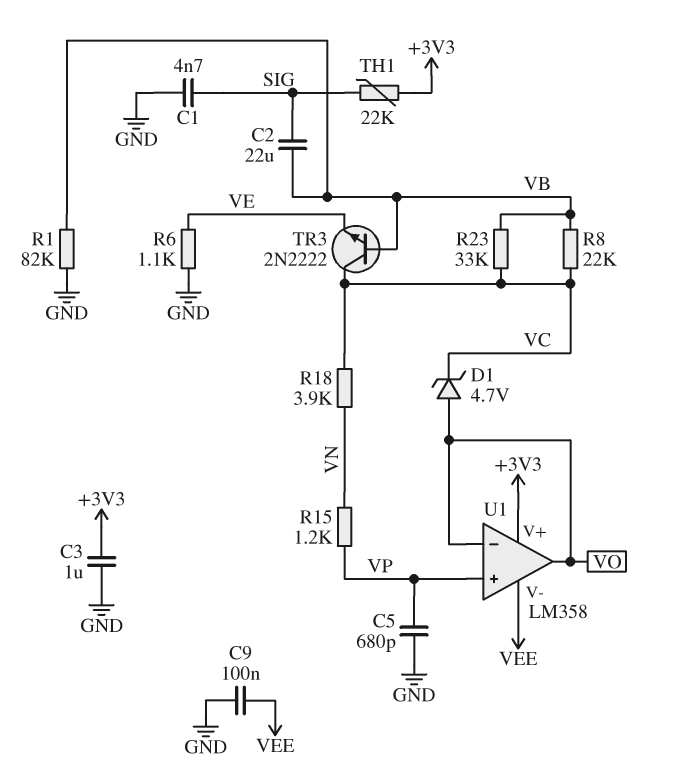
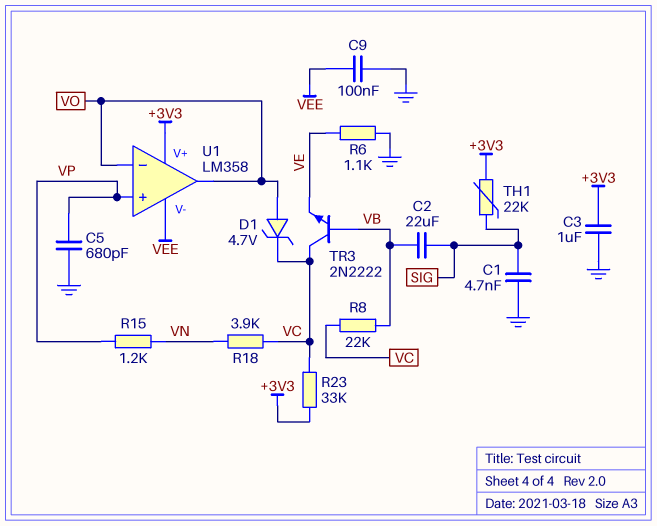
R1: 82k (GND, VB) -> none
R23: 33k (VB, VC) -> 33k (+3V3, VC)

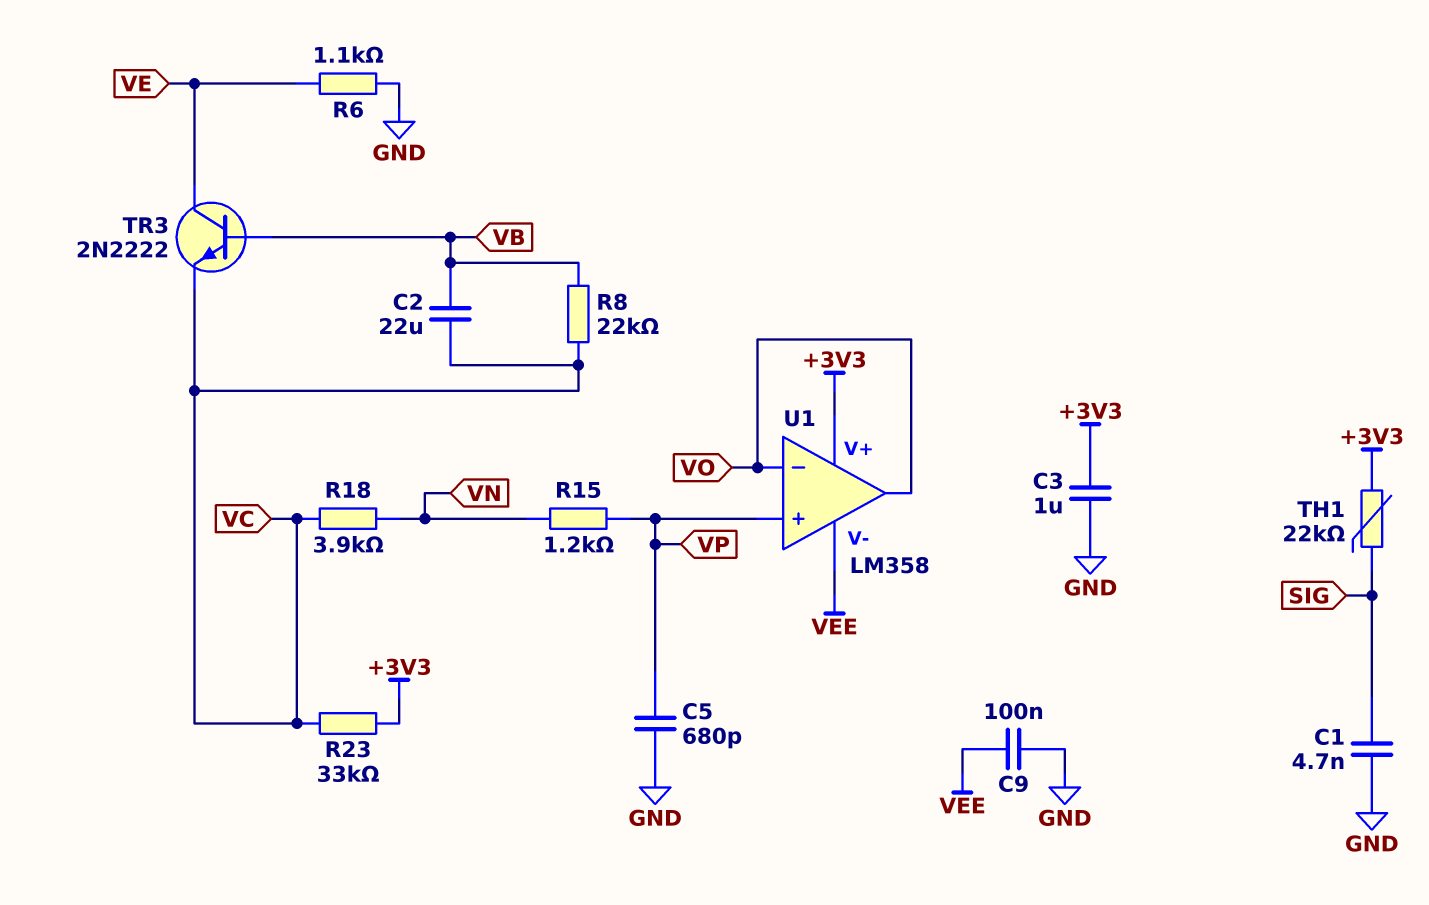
C2: 22uF (SIG, VB) -> 22uF (VB, VC)
D1: zener 4.7V (A VO, K VC) -> none
TR3: NPN 2N2222 (B VB, C VC, E VE) -> NPN 2N2222 (B VB, C VE, E VC)

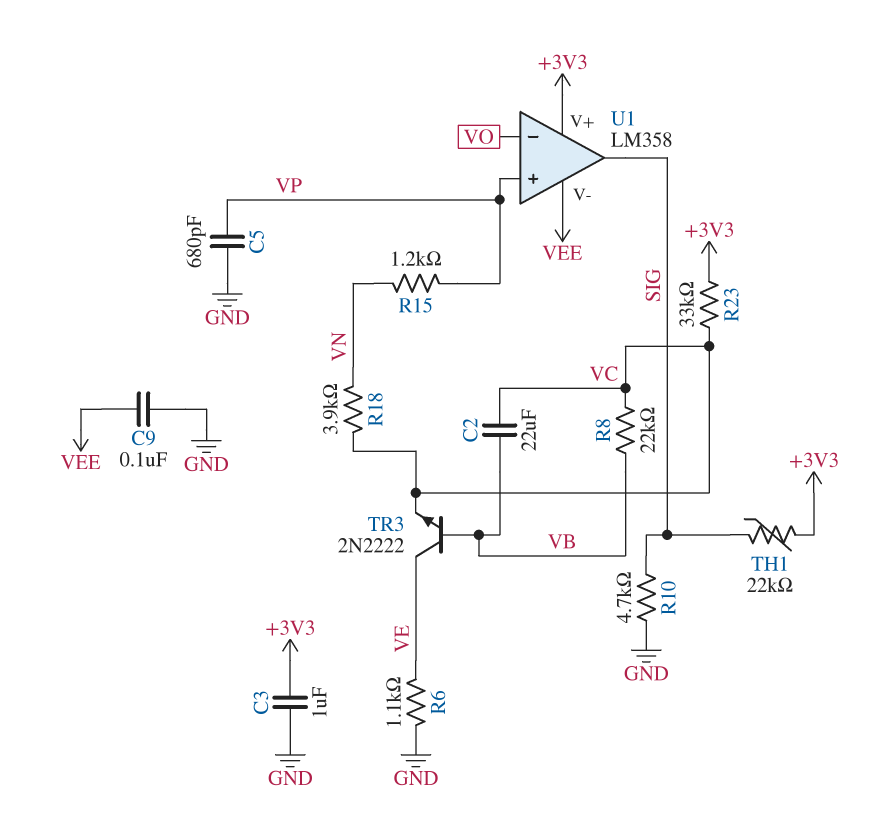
C1: 4.7nF (GND, SIG) -> none
R10: none -> 4.7k (GND, SIG)
U1 pin out: VO -> SIG

